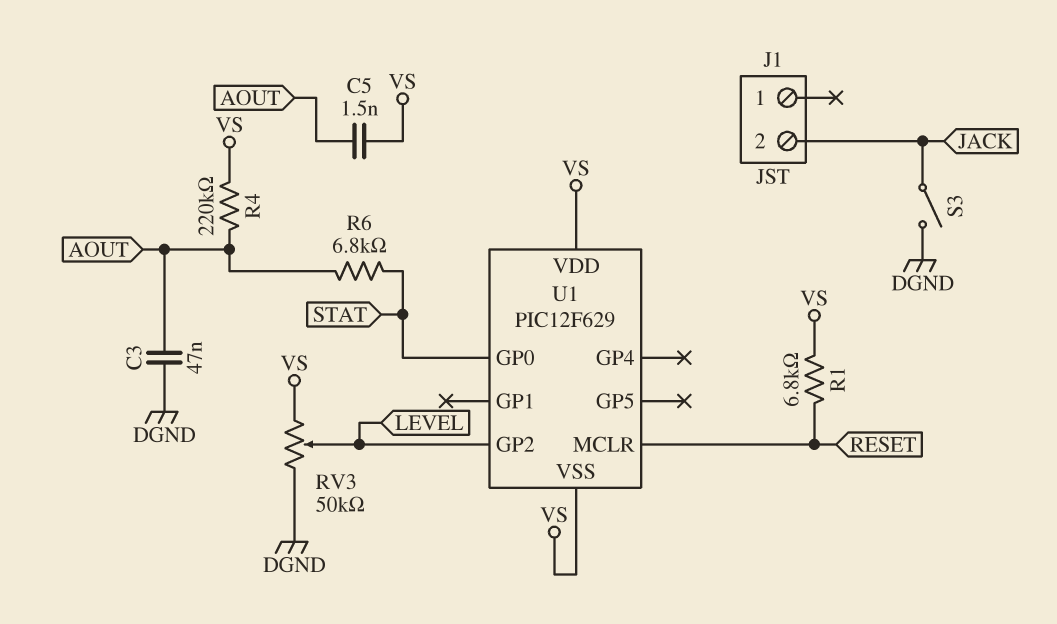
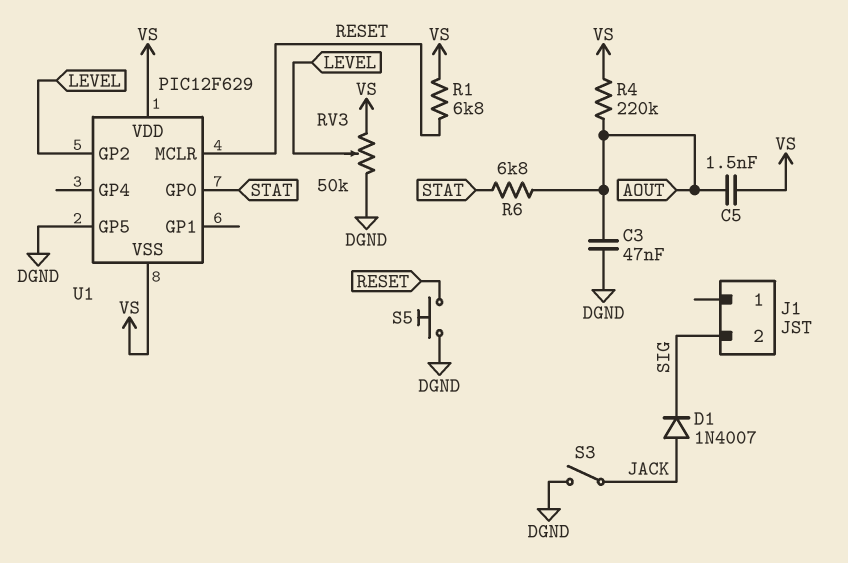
D1: none -> diode 1N4007 (A JACK, K SIG)
J1 pin 2: JACK -> SIG
S5: none -> button (DGND, RESET)
U1 pin GP5: none -> DGND

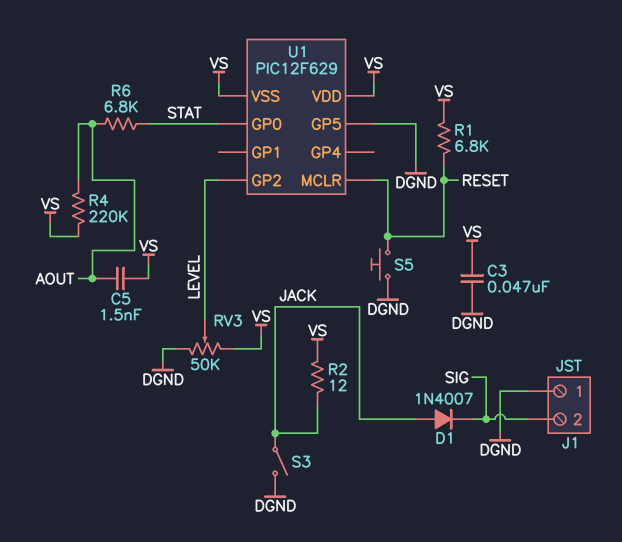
C3: 47nF (AOUT, DGND) -> 47nF (DGND, VS)
J1 pin 1: none -> DGND
R2: none -> 12 (JACK, VS)

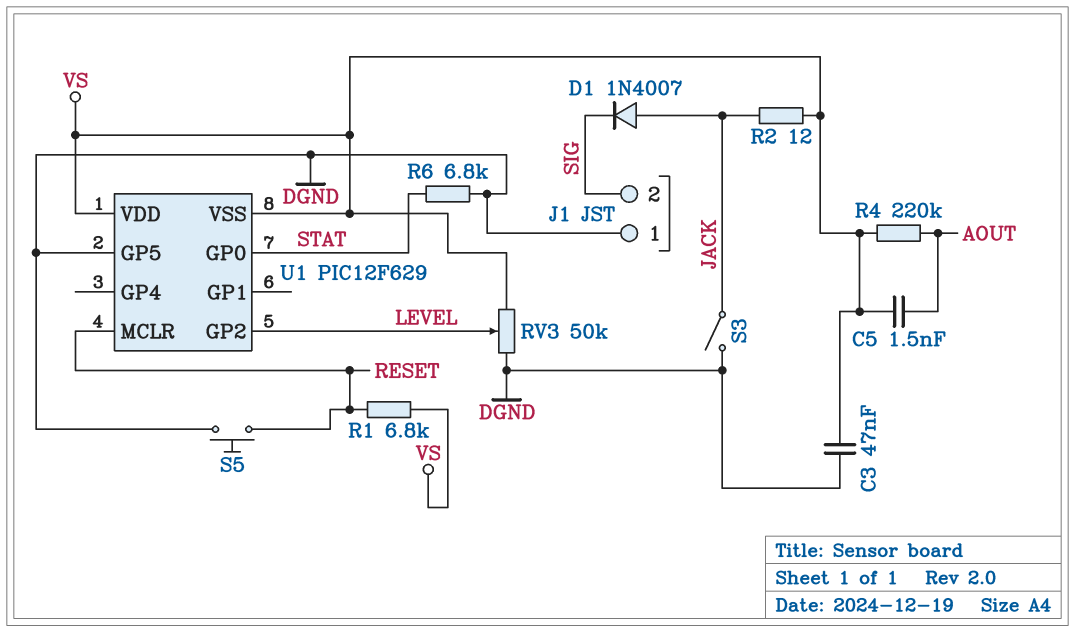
R6: 6.8k (AOUT, STAT) -> 6.8k (DGND, STAT)

